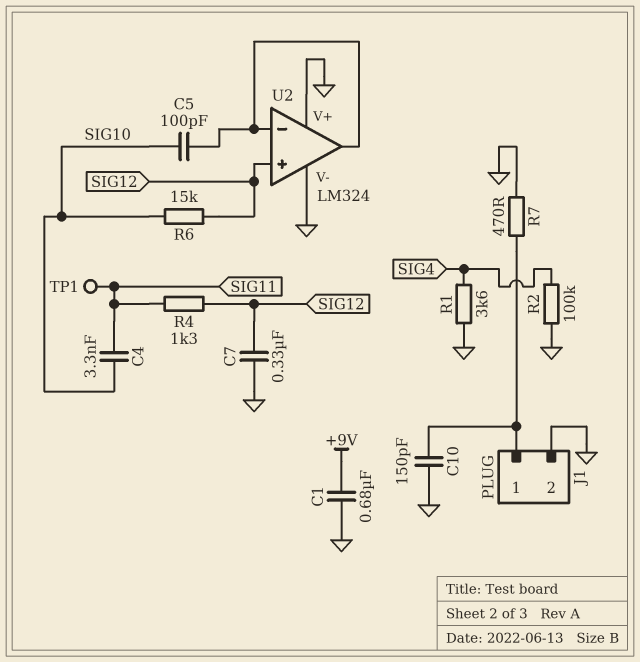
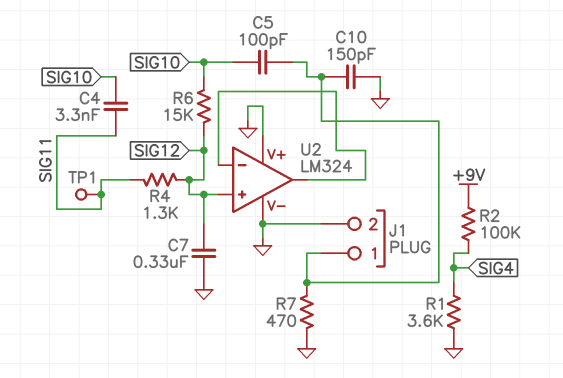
C1: 680nF (+9V, GND) -> none
C5: 100pF (SIG10, U2/in-) -> 100pF (J1/1, SIG10)
R2: 100k (GND, SIG4) -> 100k (+9V, SIG4)

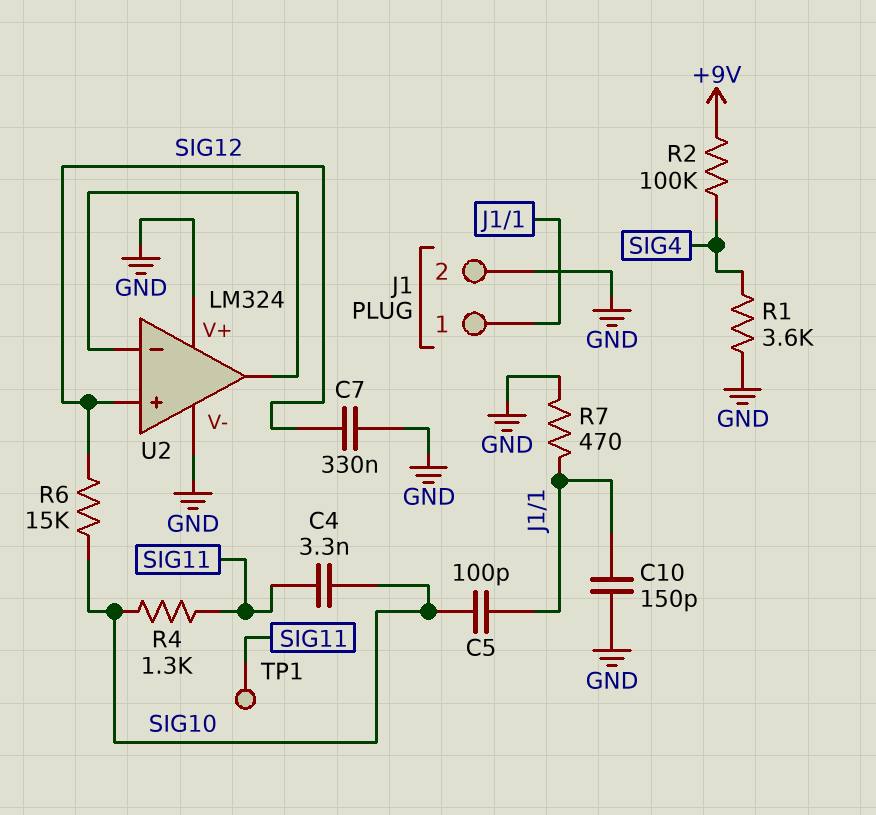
R4: 1.3k (SIG11, SIG12) -> 1.3k (SIG10, SIG11)

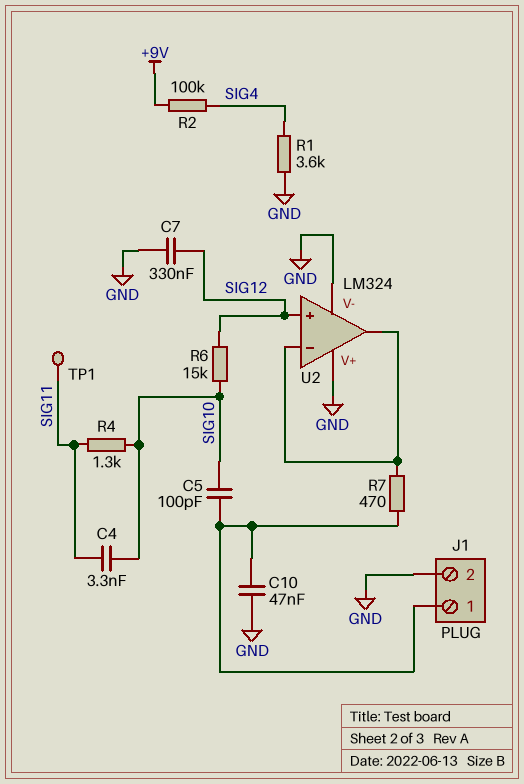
C10: 150pF (GND, J1/1) -> 47nF (GND, J1/1)
R7: 470 (GND, J1/1) -> 470 (J1/1, U2/in-)

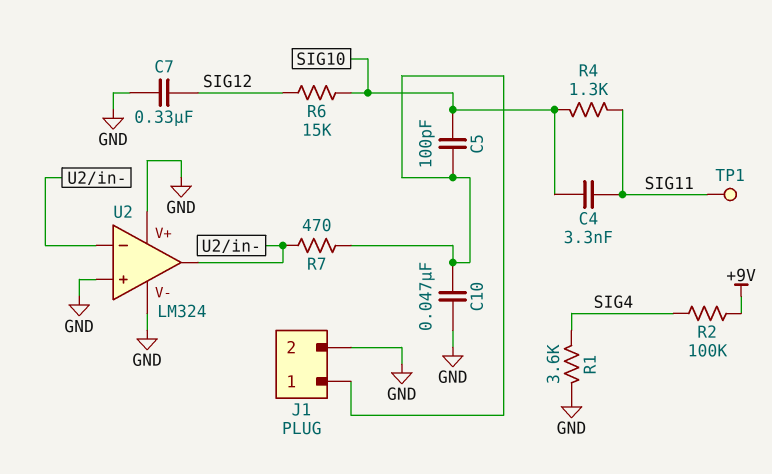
U2 pin in+: SIG12 -> GND

